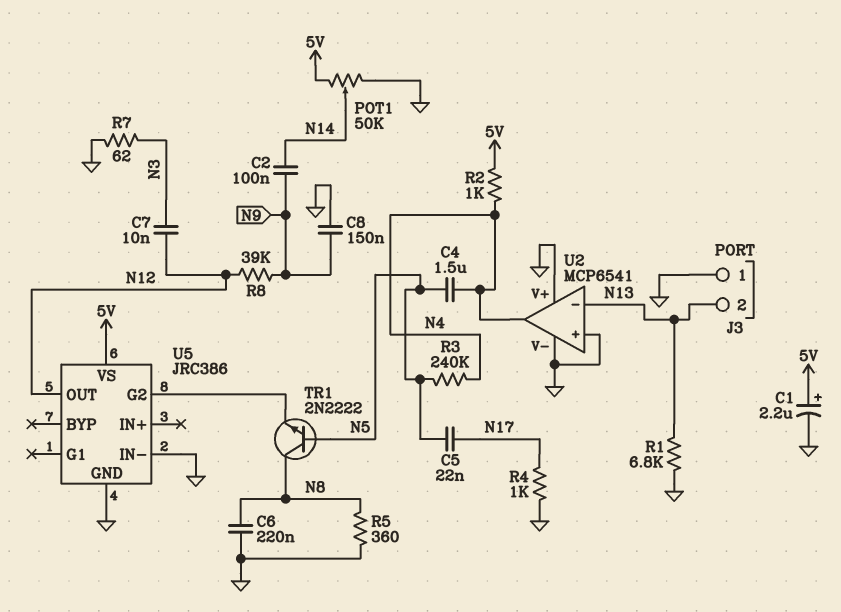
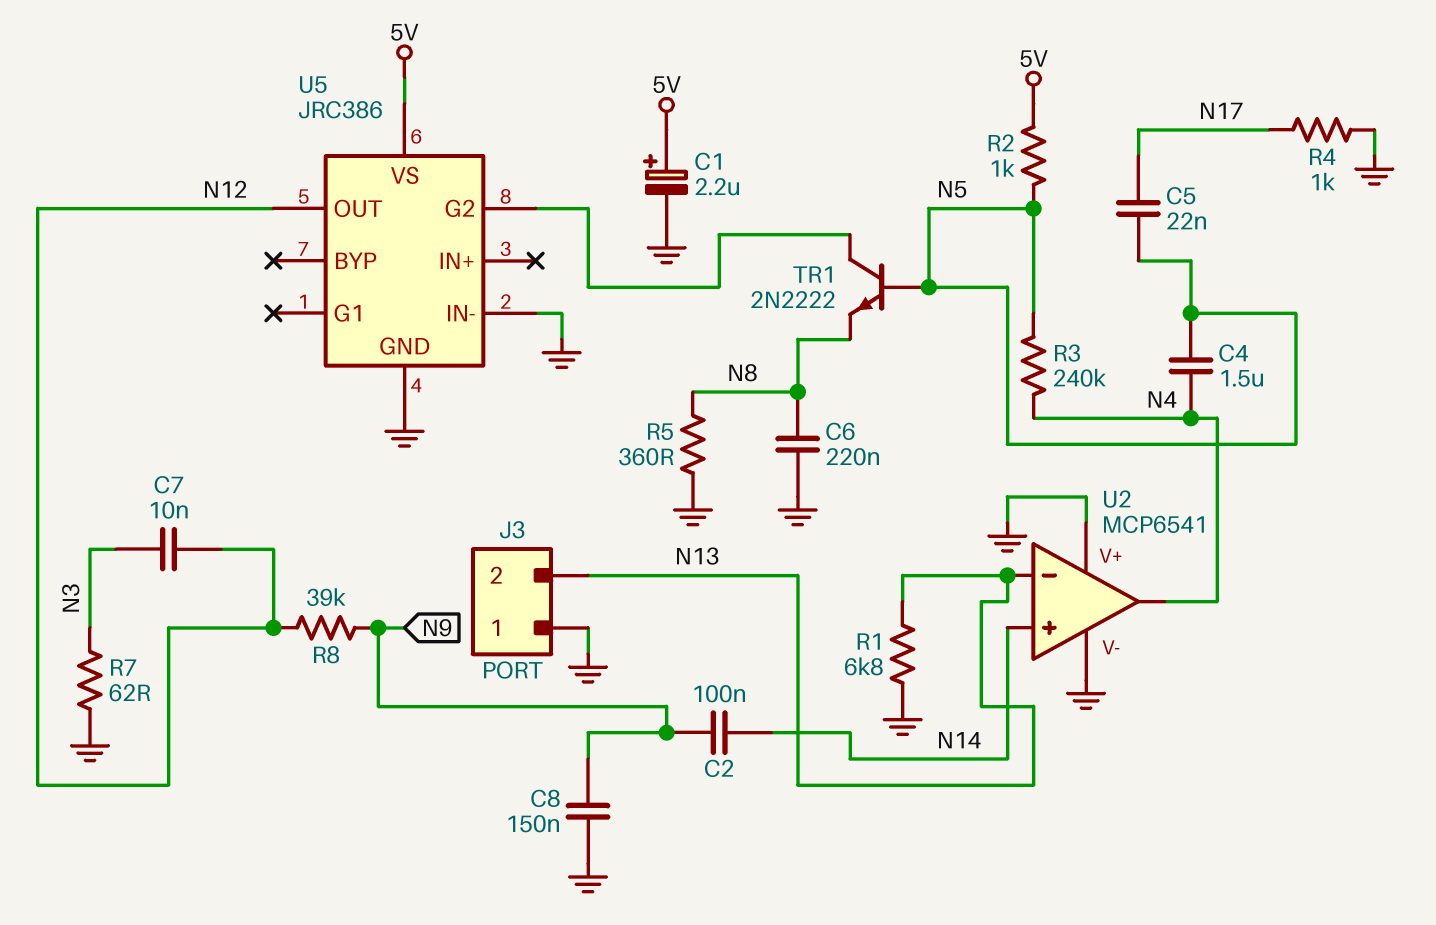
POT1: 50k (5V, GND, wiper N14) -> none
R2: 1k (5V, N4) -> 1k (5V, N5)
TR1: NPN 2N2222 (B N5, C N8, E U5/G2) -> NPN 2N2222 (B N5, C U5/G2, E N8)
U2 pin in+: GND -> N14

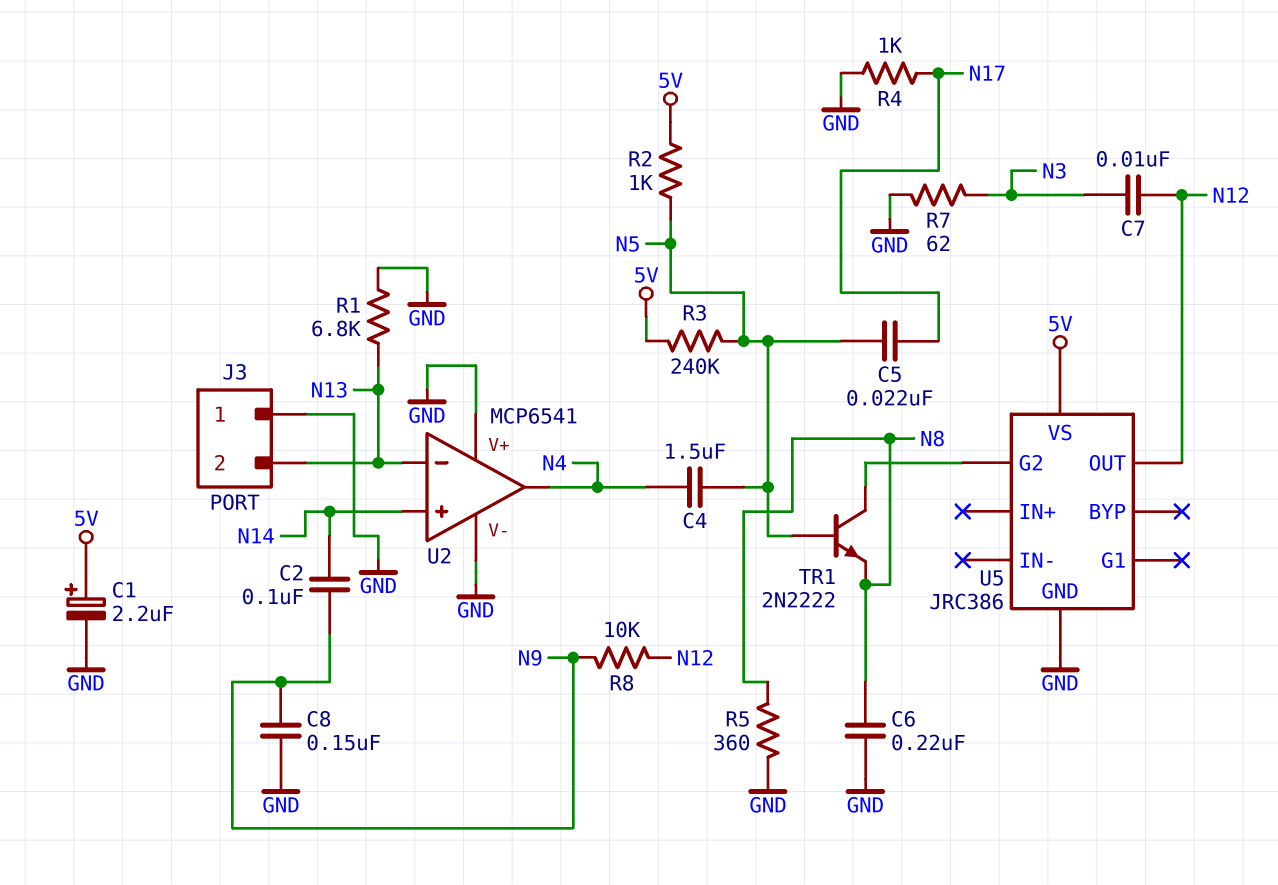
R3: 240k (N4, N5) -> 240k (5V, N5)
R8: 39k (N9, N12) -> 10k (N9, N12)
U5 pin IN-: GND -> none

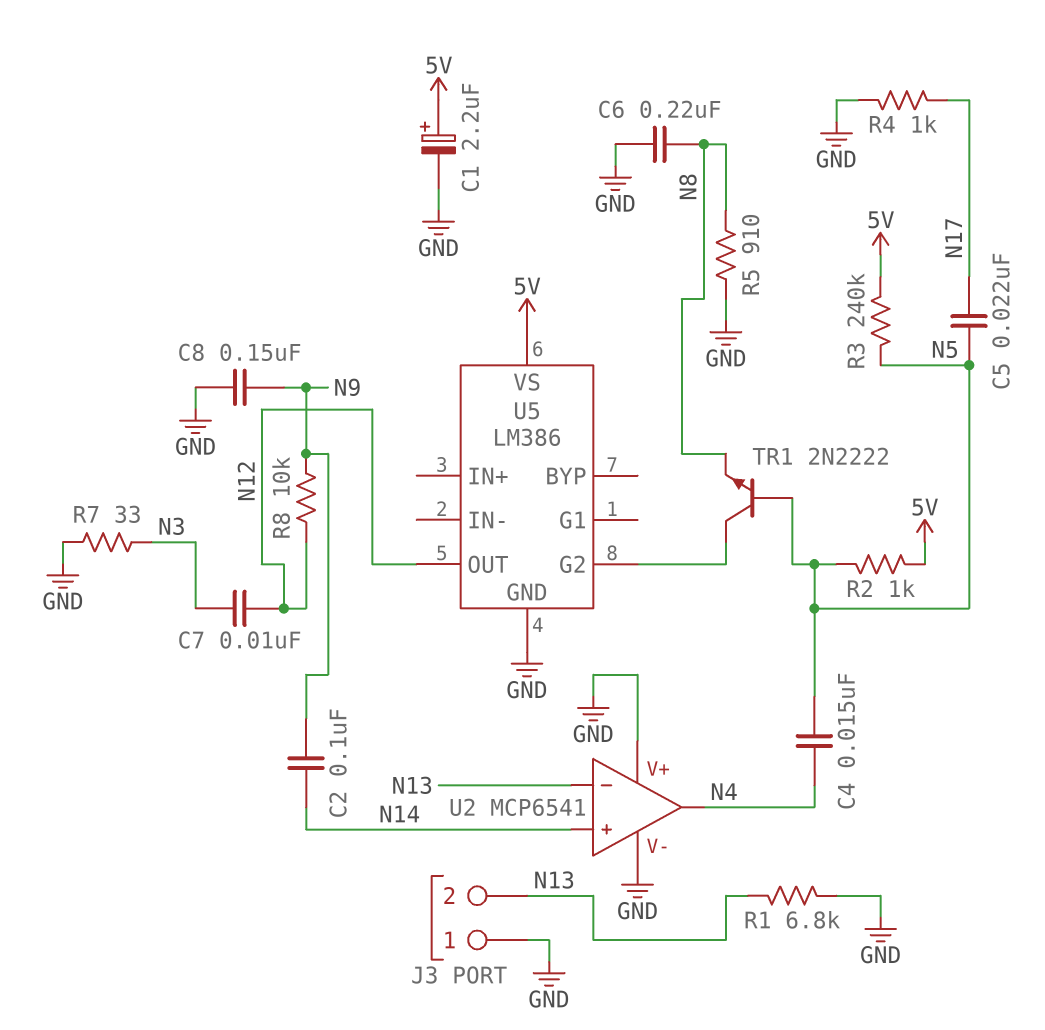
C4: 1.5uF (N4, N5) -> 15nF (N4, N5)
R5: 360 (GND, N8) -> 910 (GND, N8)
R7: 62 (GND, N3) -> 33 (GND, N3)
U5: JRC386 -> LM386

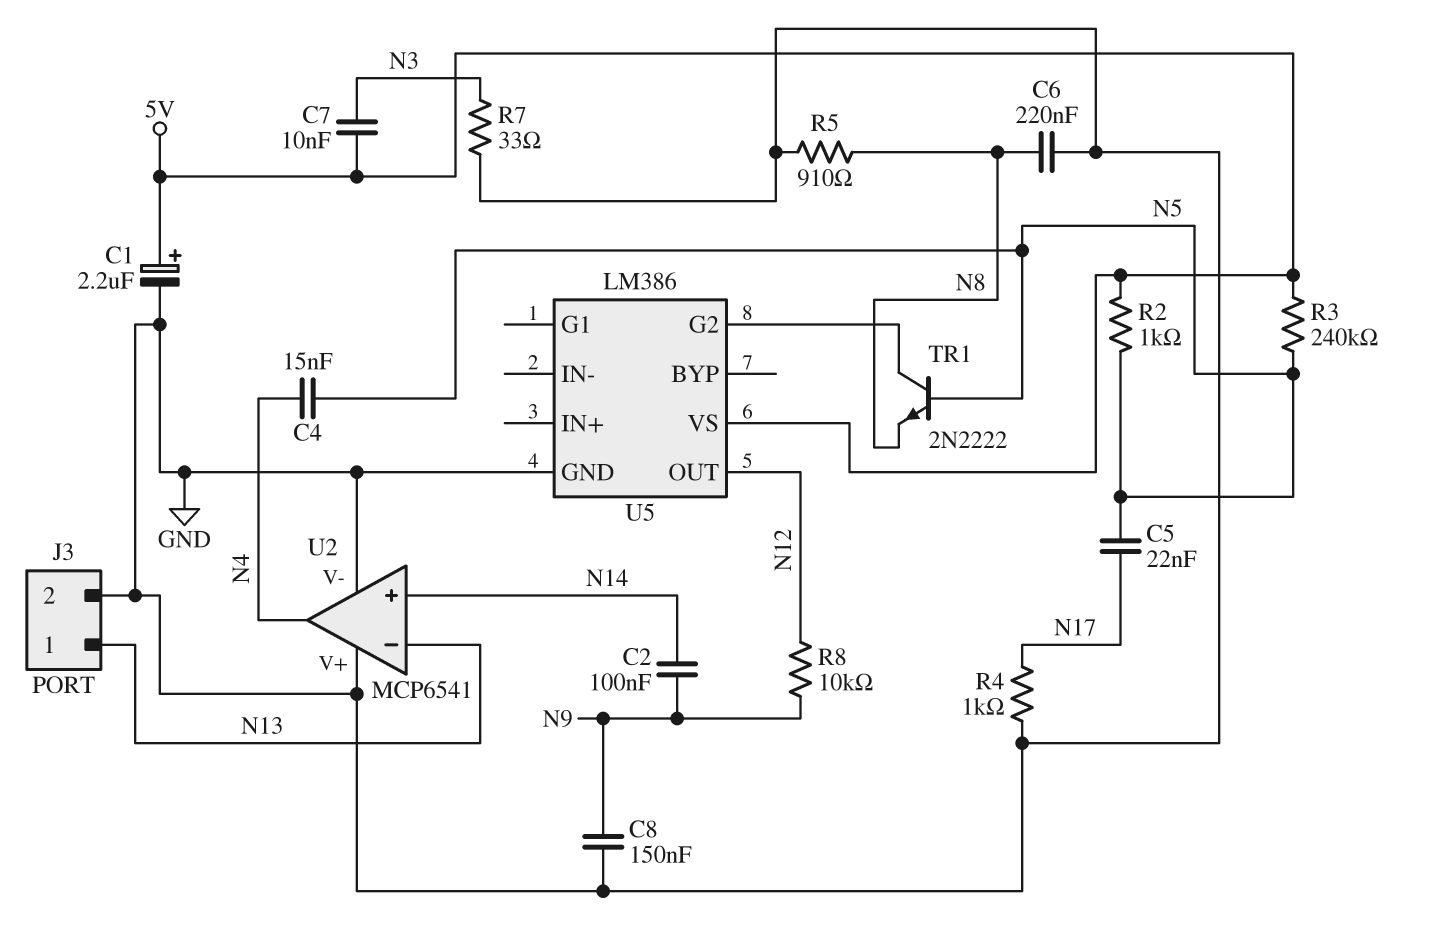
C7: 10nF (N3, N12) -> 10nF (5V, N3)
J3 pin 1: GND -> N13
J3 pin 2: N13 -> GND
R1: 6.8k (GND, N13) -> none

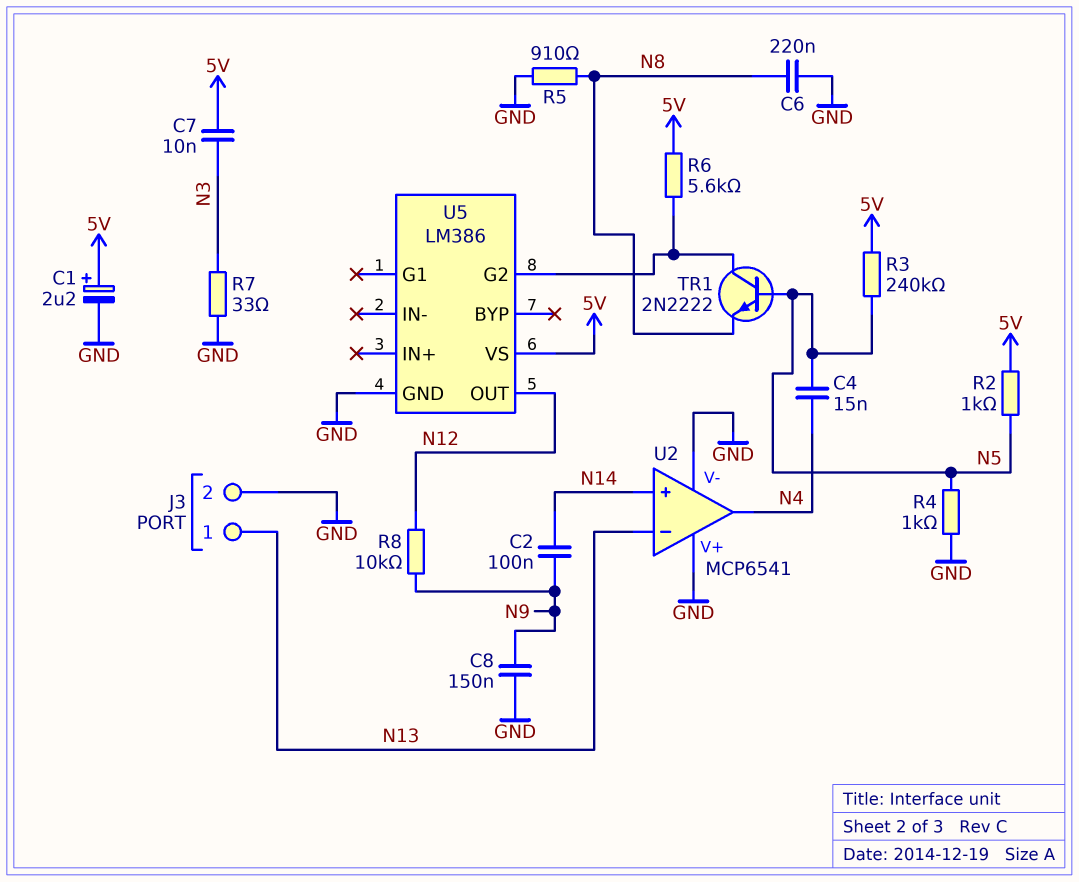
C5: 22nF (N5, N17) -> none
R4: 1k (GND, N17) -> 1k (GND, N5)
R6: none -> 5.6k (5V, U5/G2)

